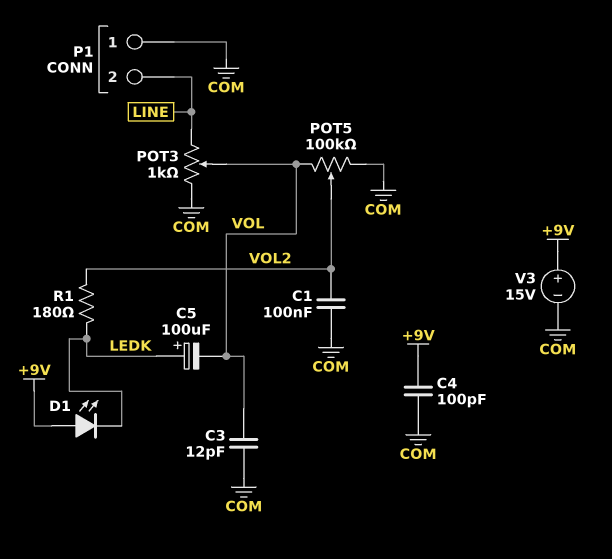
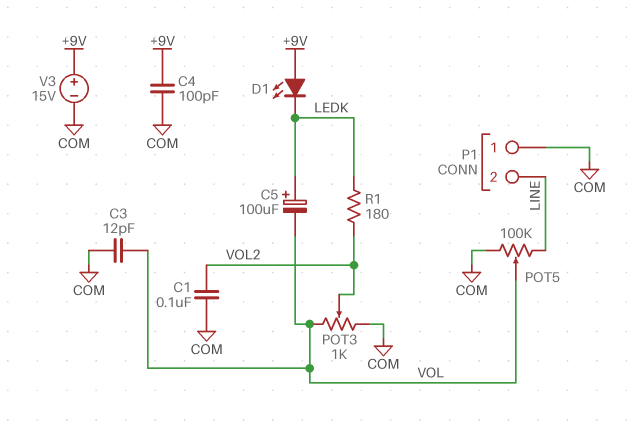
POT3: 1k (COM, LINE, wiper VOL) -> 1k (COM, VOL, wiper VOL2)
POT5: 100k (COM, VOL, wiper VOL2) -> 100k (COM, LINE, wiper VOL)

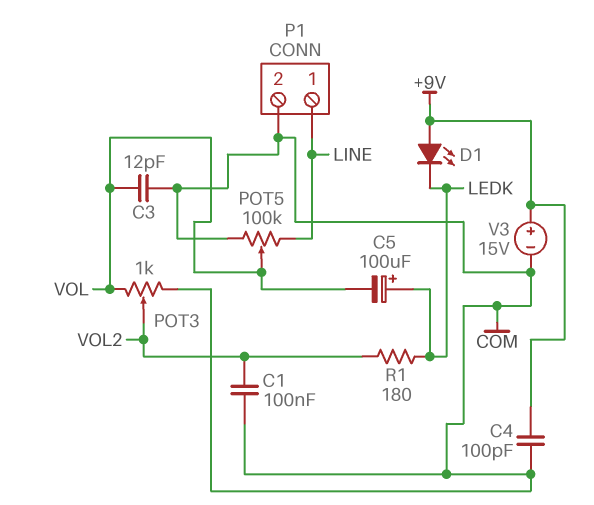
P1 pin 1: COM -> LINE
P1 pin 2: LINE -> COM

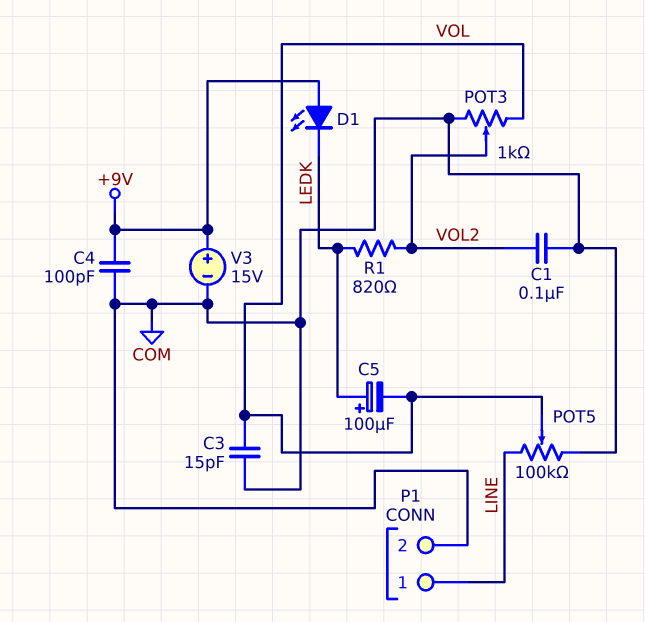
C3: 12pF (COM, VOL) -> 15pF (COM, VOL)
R1: 180 (LEDK, VOL2) -> 820 (LEDK, VOL2)

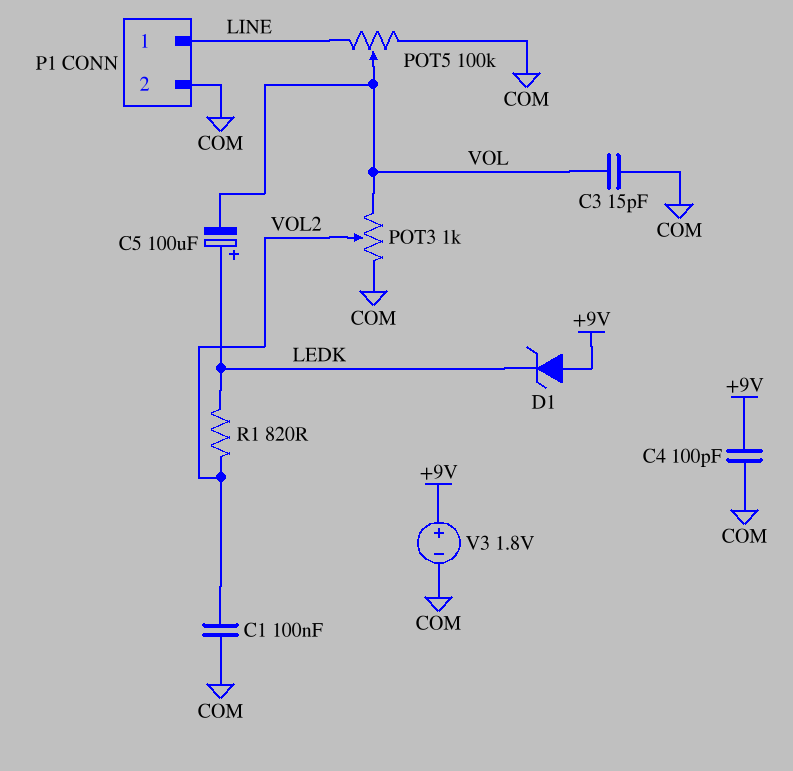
D1: LED (A +9V, K LEDK) -> zener (A +9V, K LEDK)
V3: 15V (plus +9V, minus COM) -> 1.8V (plus +9V, minus COM)

